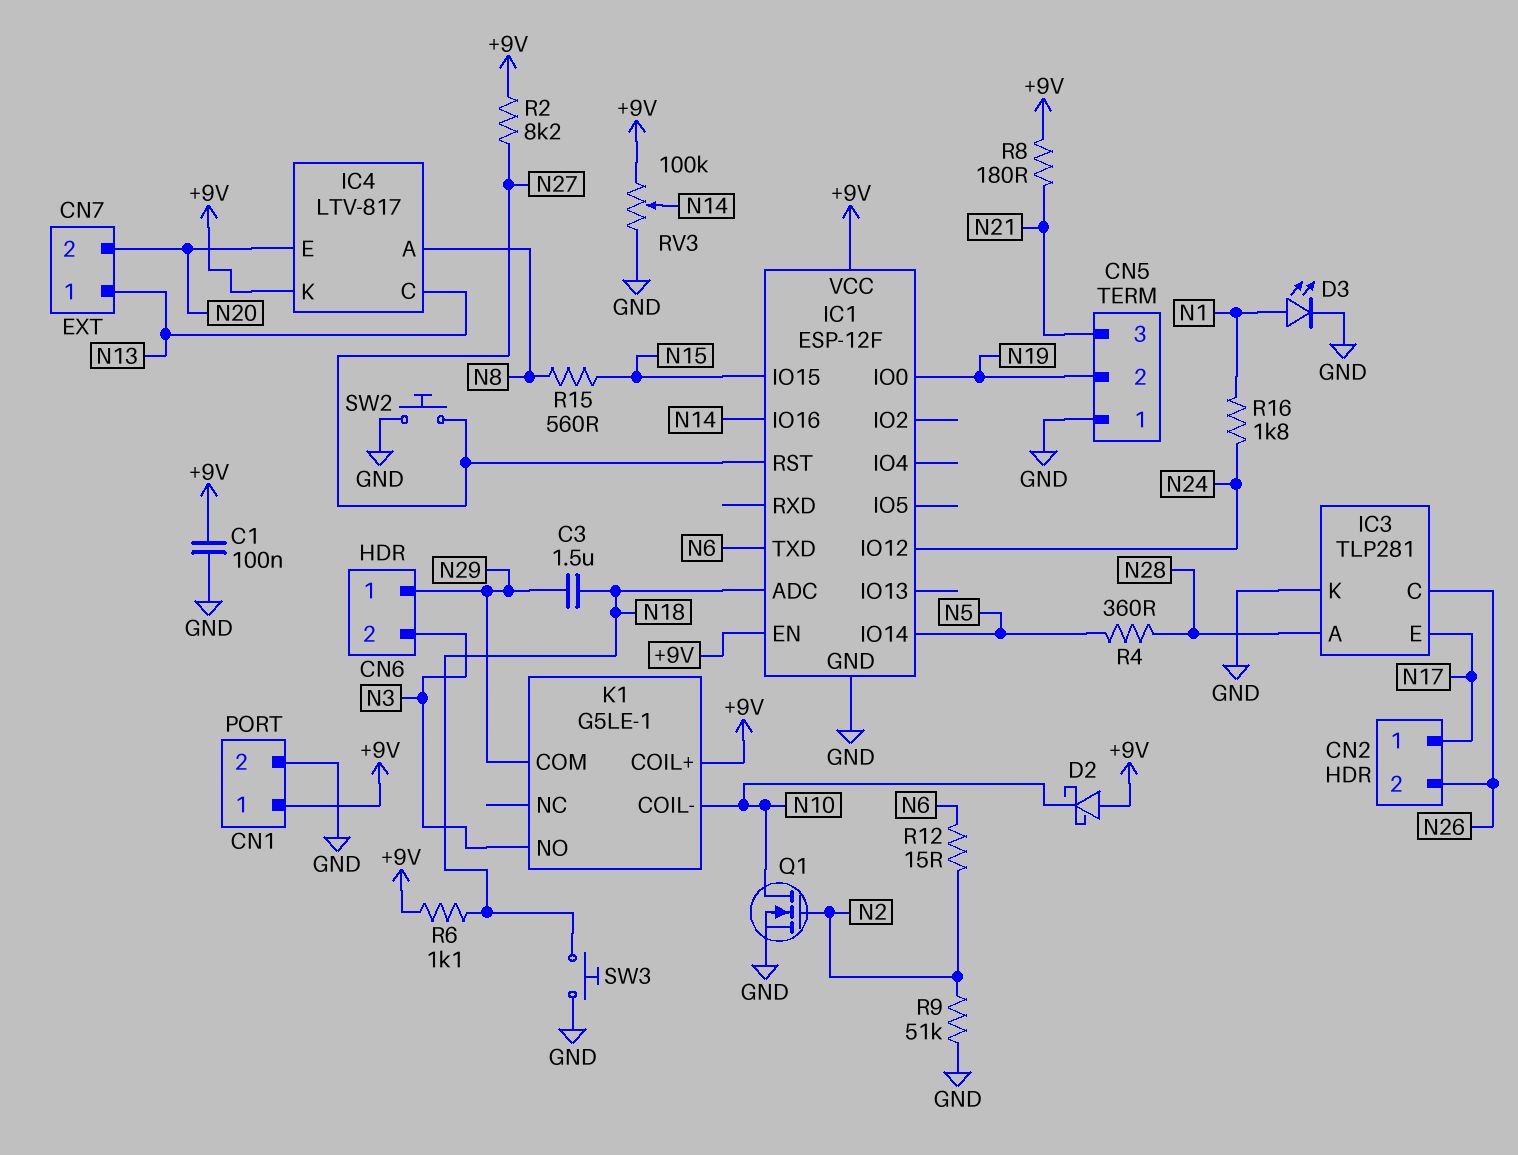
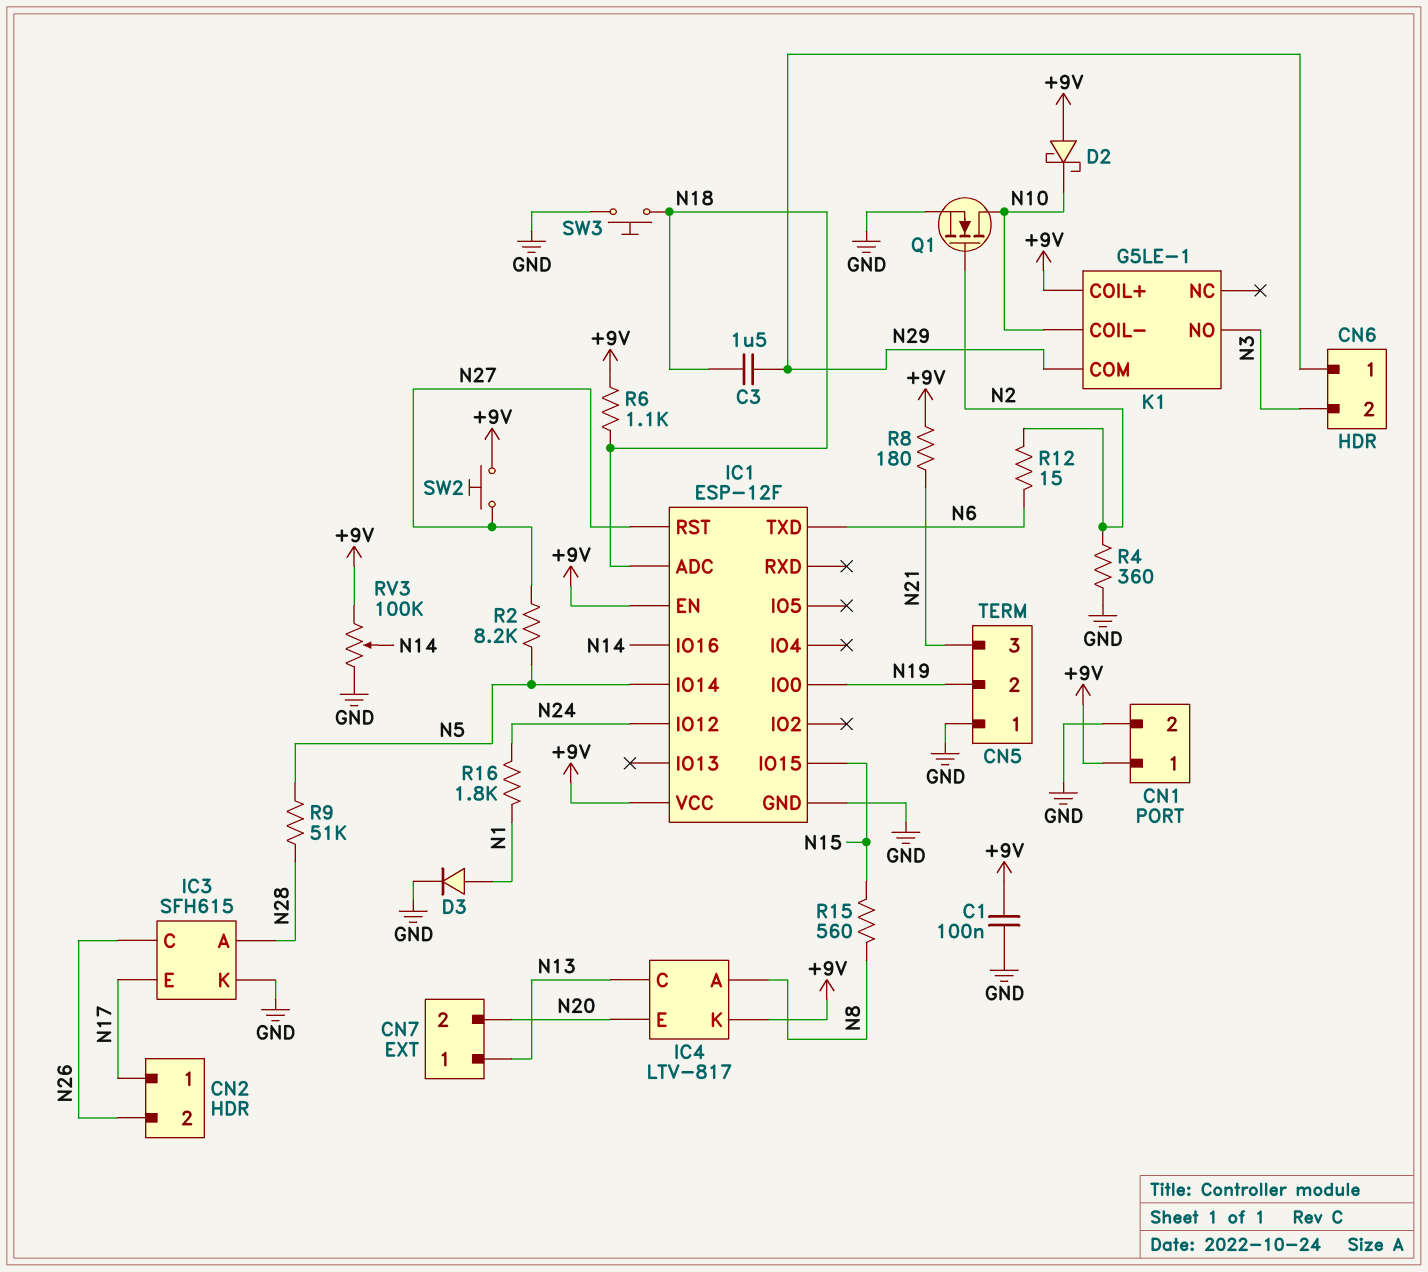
D3: LED (A N1, K GND) -> diode (A N1, K GND)
IC3: TLP281 -> SFH615
R2: 8.2k (+9V, N27) -> 8.2k (N5, N27)
R4: 360 (N5, N28) -> 360 (GND, N2)
R9: 51k (GND, N2) -> 51k (N5, N28)
SW2: button (GND, N27) -> button (+9V, N27)

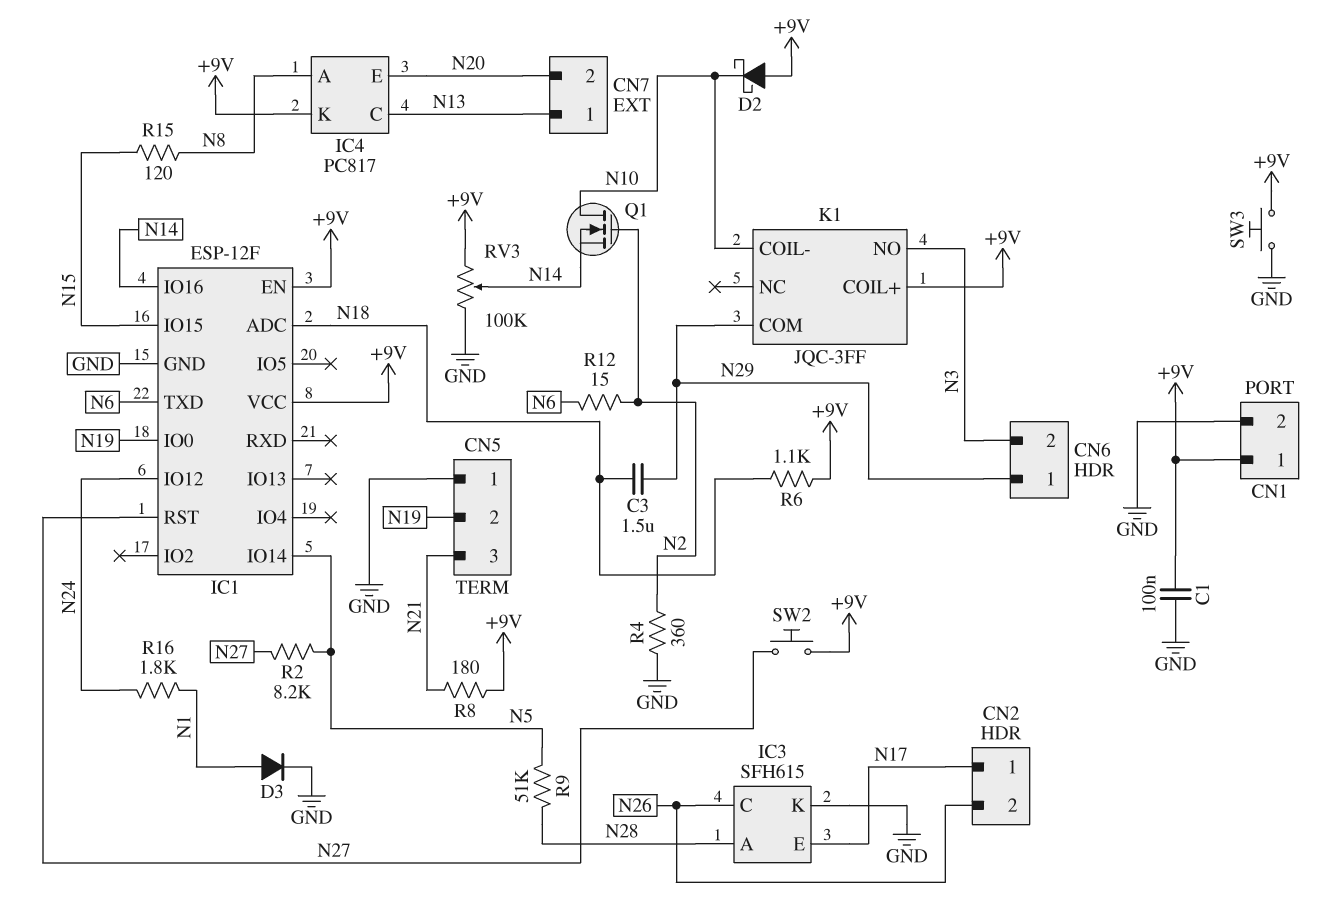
IC4: LTV-817 -> PC817
K1: G5LE-1 -> JQC-3FF
Q1: NMOS (G N2, D N10, S GND) -> NMOS (G N2, D N10, S N14)
R15: 560 (N8, N15) -> 120 (N8, N15)
SW3: button (GND, N18) -> button (+9V, GND)

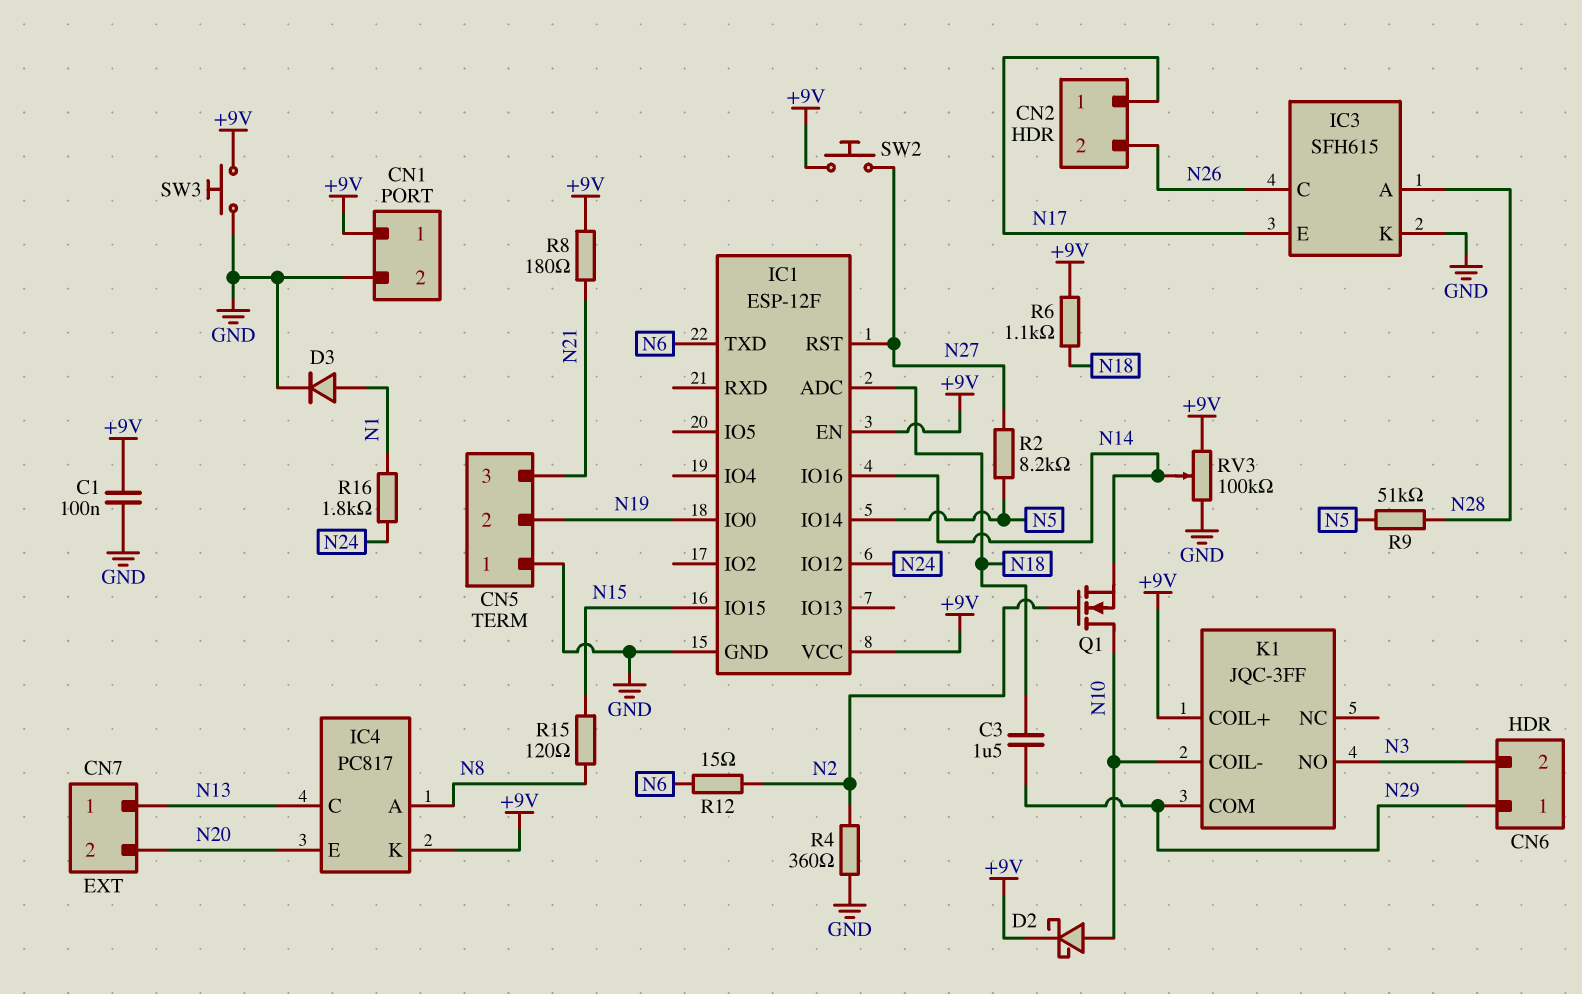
D2: schottky (A +9V, K N10) -> schottky (A N10, K +9V)

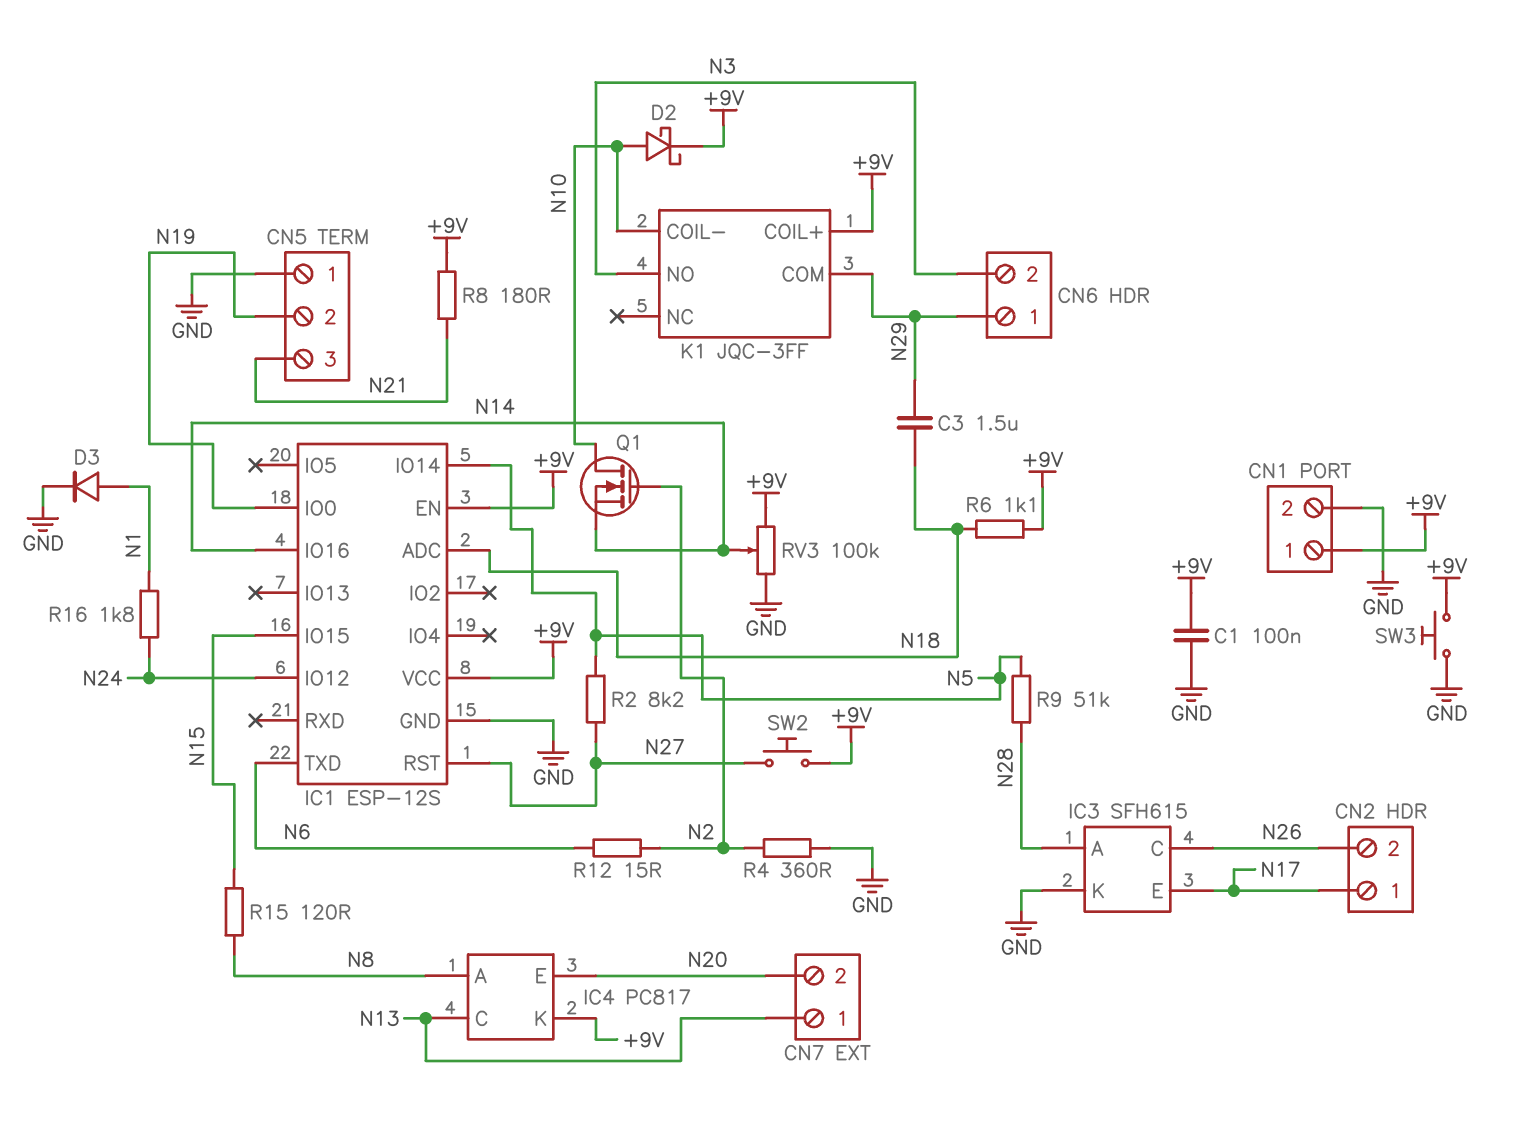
IC1: ESP-12F -> ESP-12S

